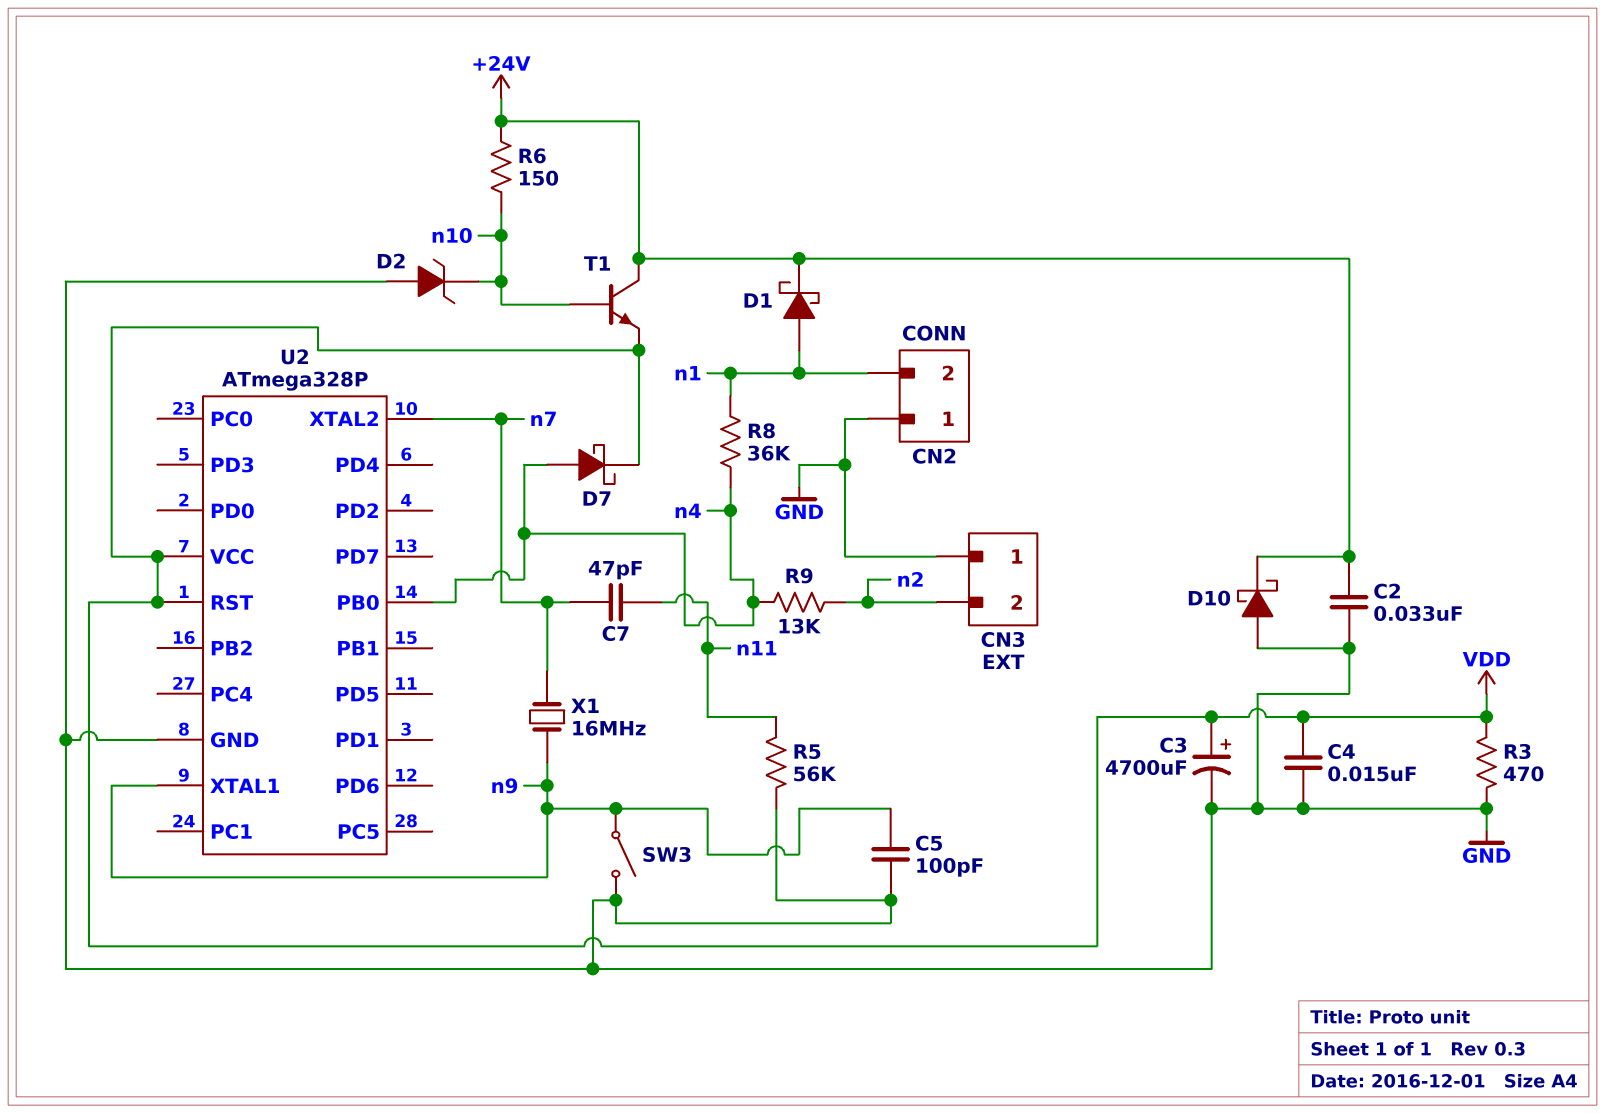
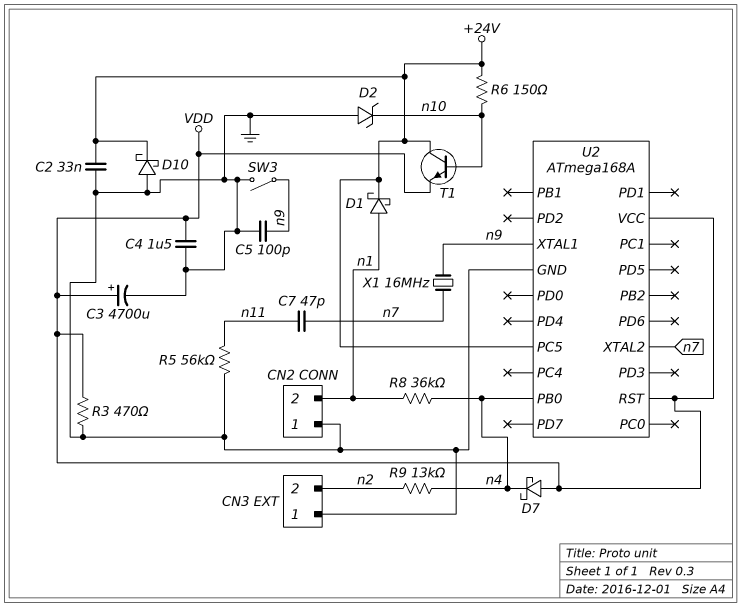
C4: 15nF (GND, VDD) -> 1.5uF (GND, VDD)
D7: schottky (A n4, K VDD) -> schottky (A VDD, K n4)
U2: ATmega328P -> ATmega168A
U2 pin PC5: none -> +24V

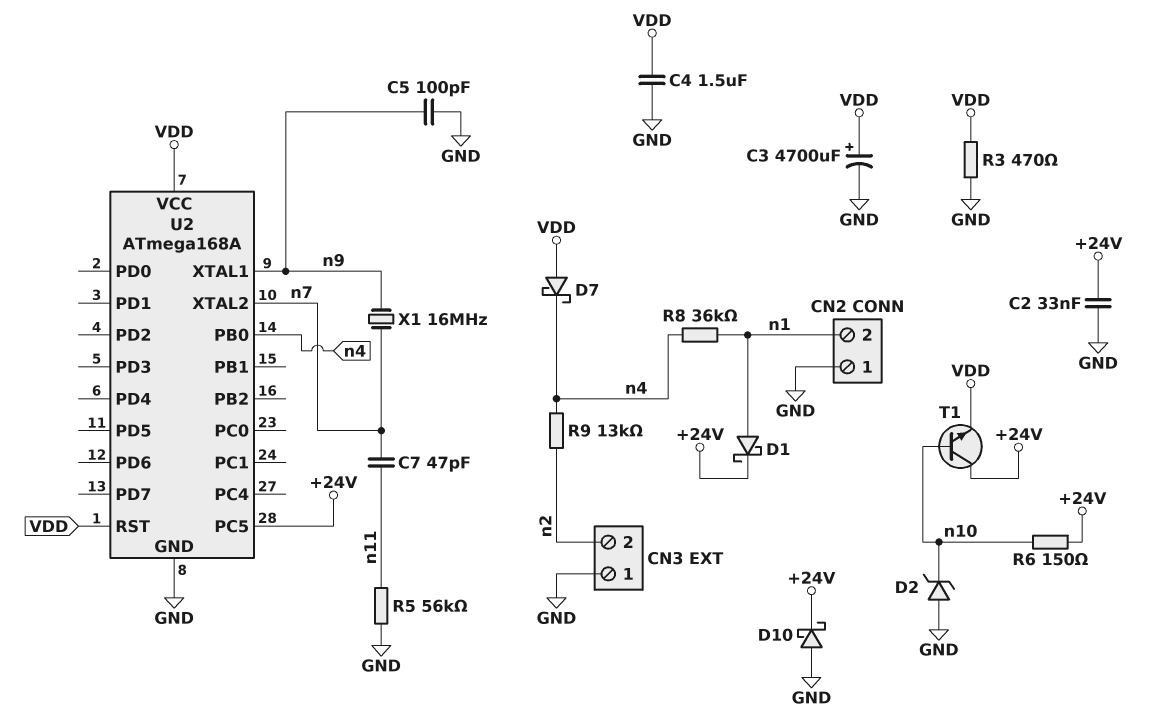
SW3: switch (GND, n9) -> none

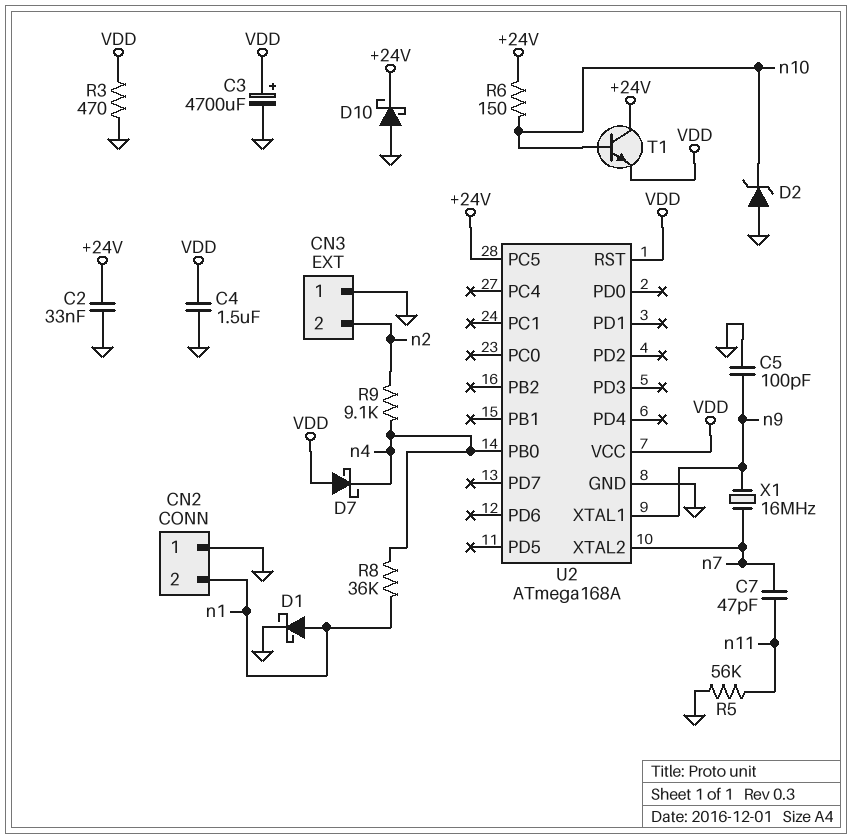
D1: schottky (A n1, K +24V) -> schottky (A n1, K GND)
R9: 13k (n2, n4) -> 9.1k (n2, n4)

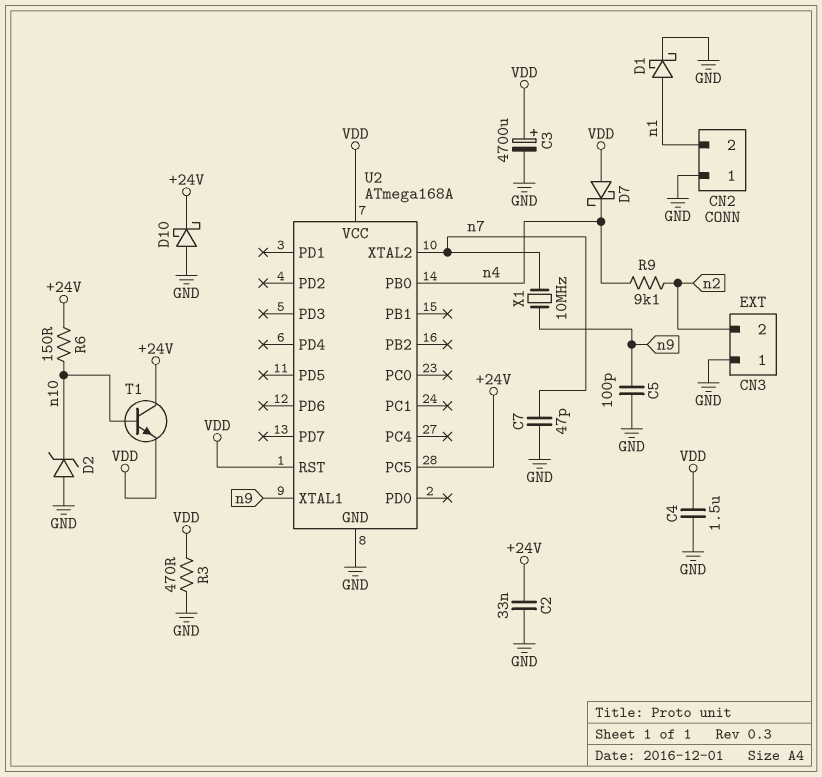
C7: 47pF (n7, n11) -> 47pF (GND, n7)
R5: 56k (GND, n11) -> none
R8: 36k (n1, n4) -> none
X1: 16MHz (n7, n9) -> 10MHz (n7, n9)

